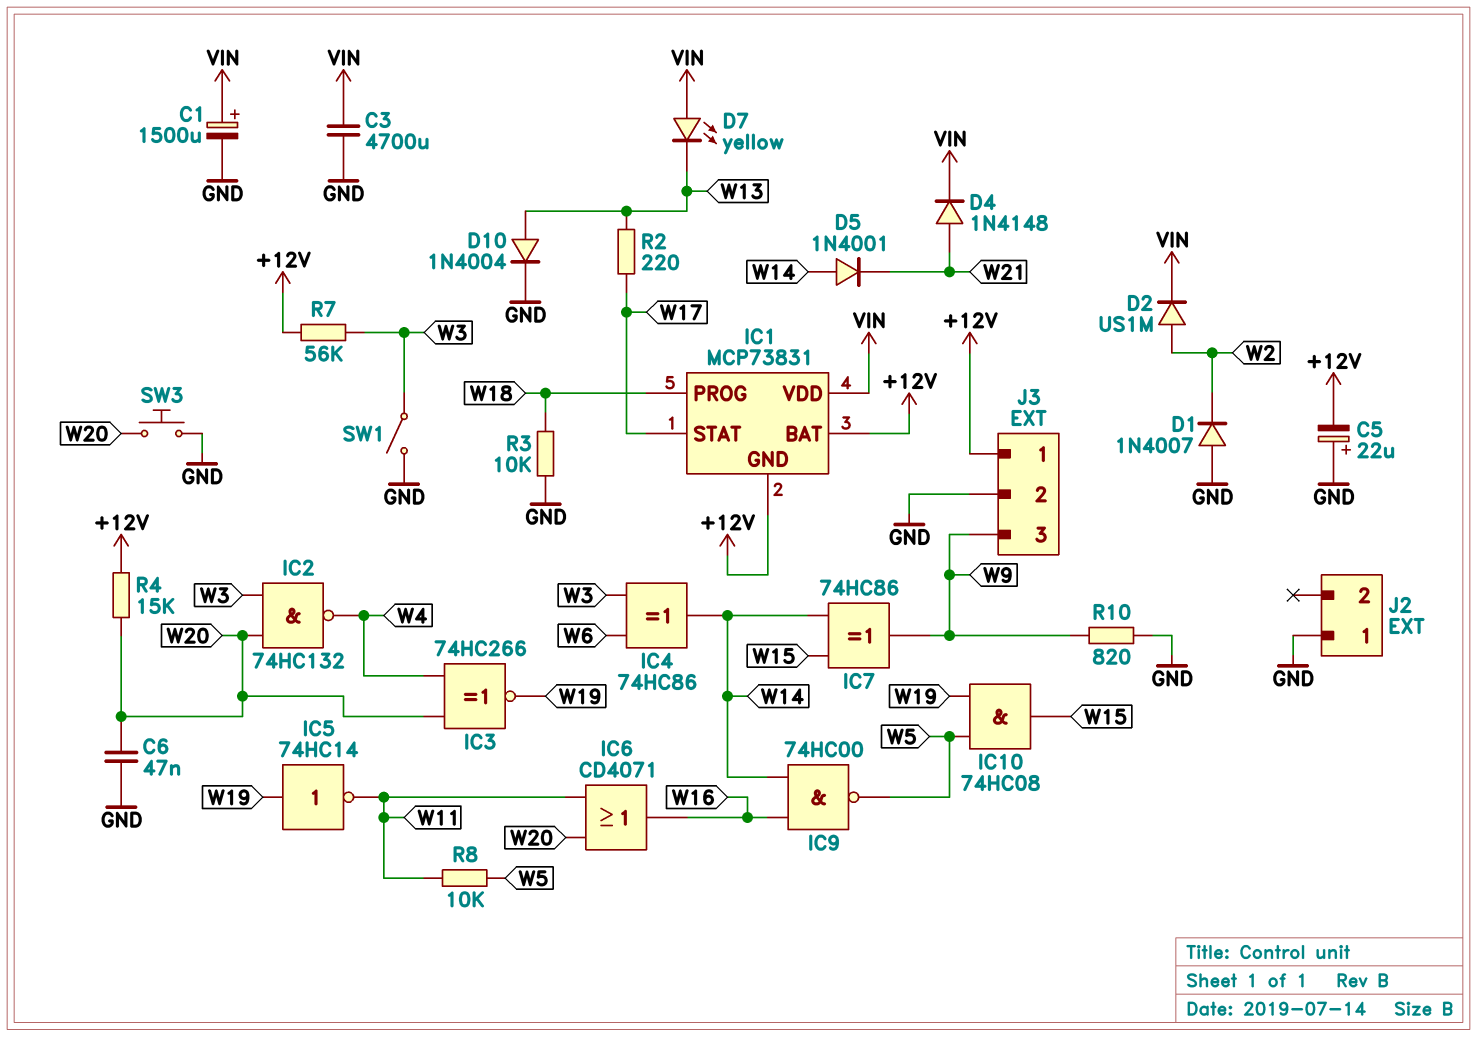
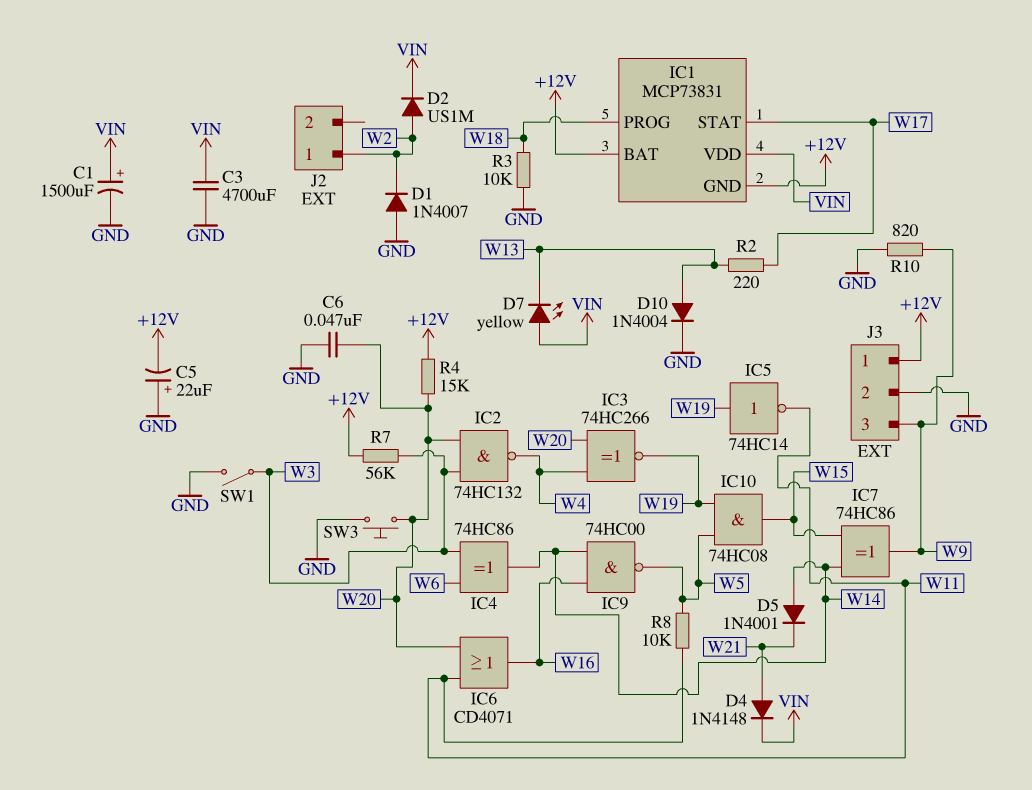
J2 pin 1: GND -> W2

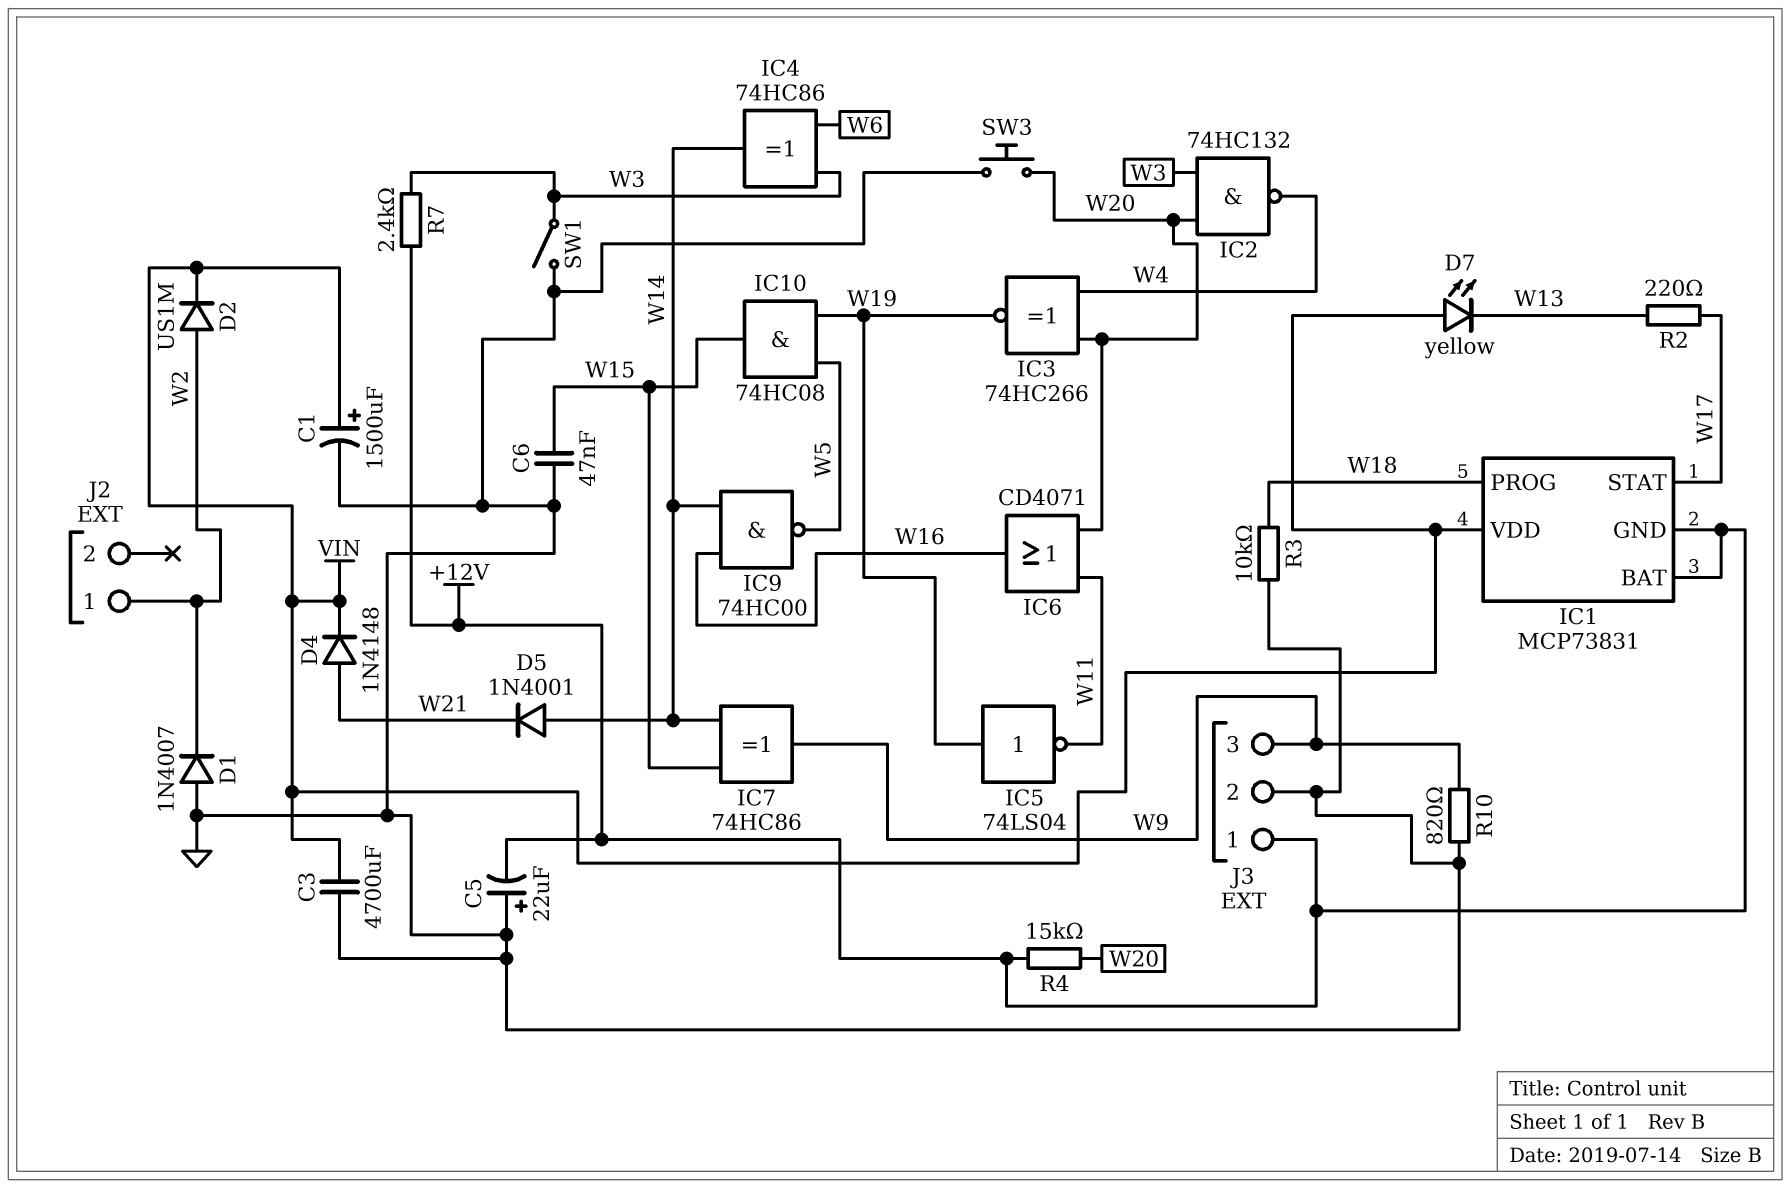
C6: 47nF (GND, W20) -> 47nF (GND, W15)
D10: diode 1N4004 (A W13, K GND) -> none
IC5: NOT 74HC14 (in W19, out W11) -> NOT 74LS04 (in W19, out W11)
R7: 56k (+12V, W3) -> 2.4k (+12V, W3)
R8: 10k (W5, W11) -> none

